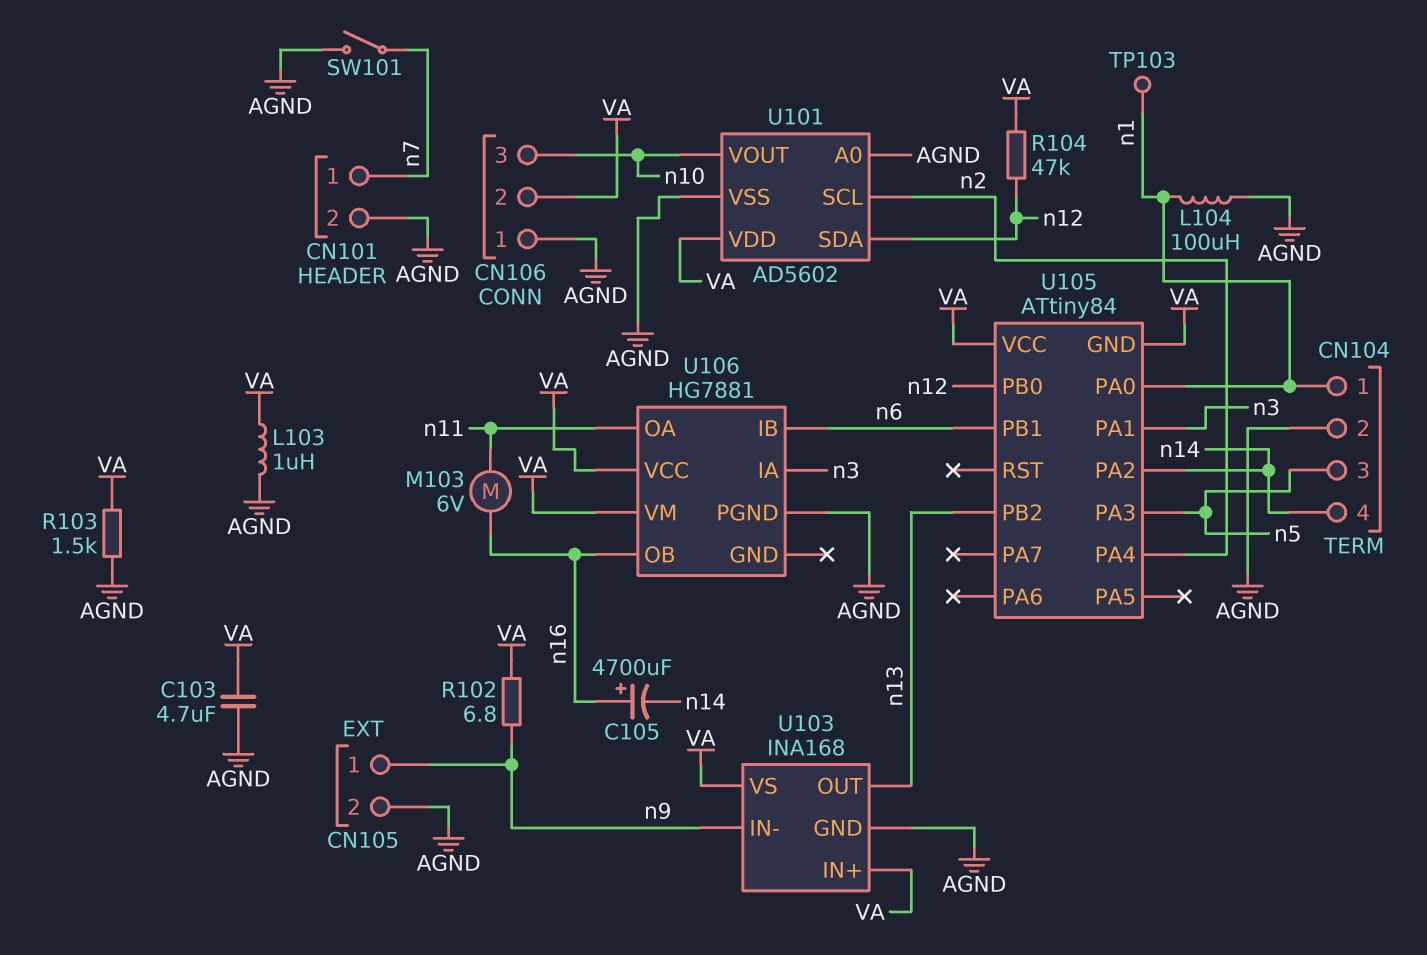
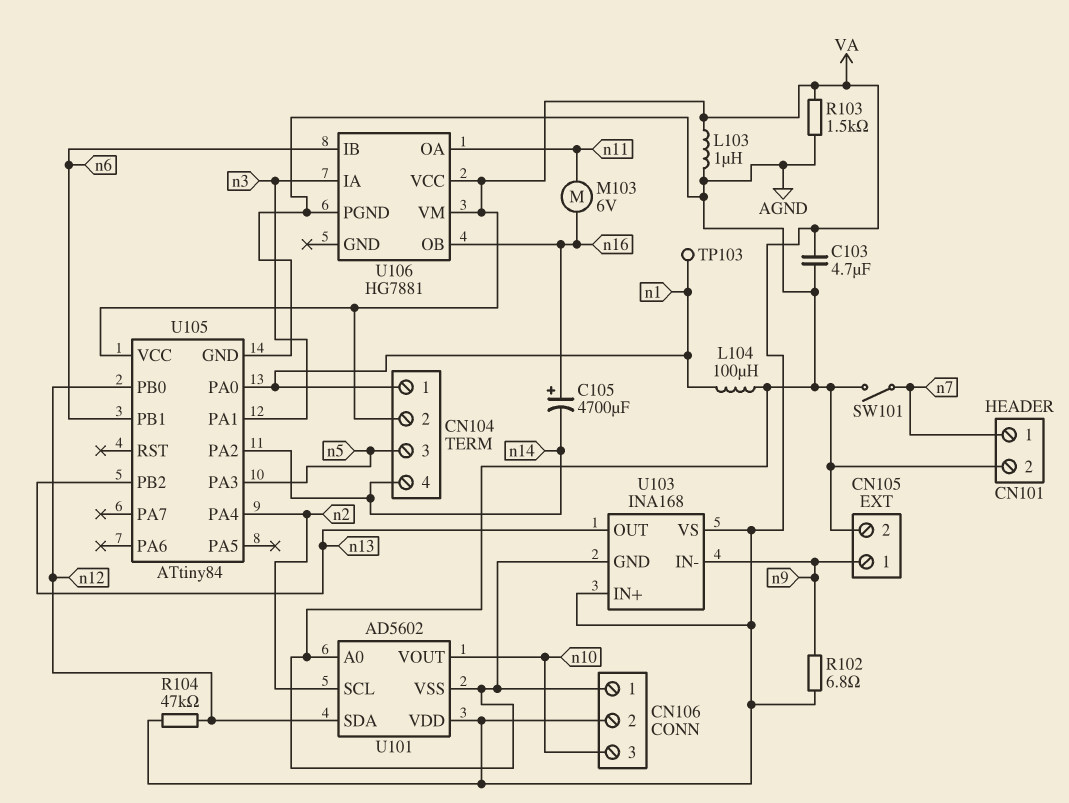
CN104 pin 2: AGND -> VA
U105 pin GND: VA -> AGND

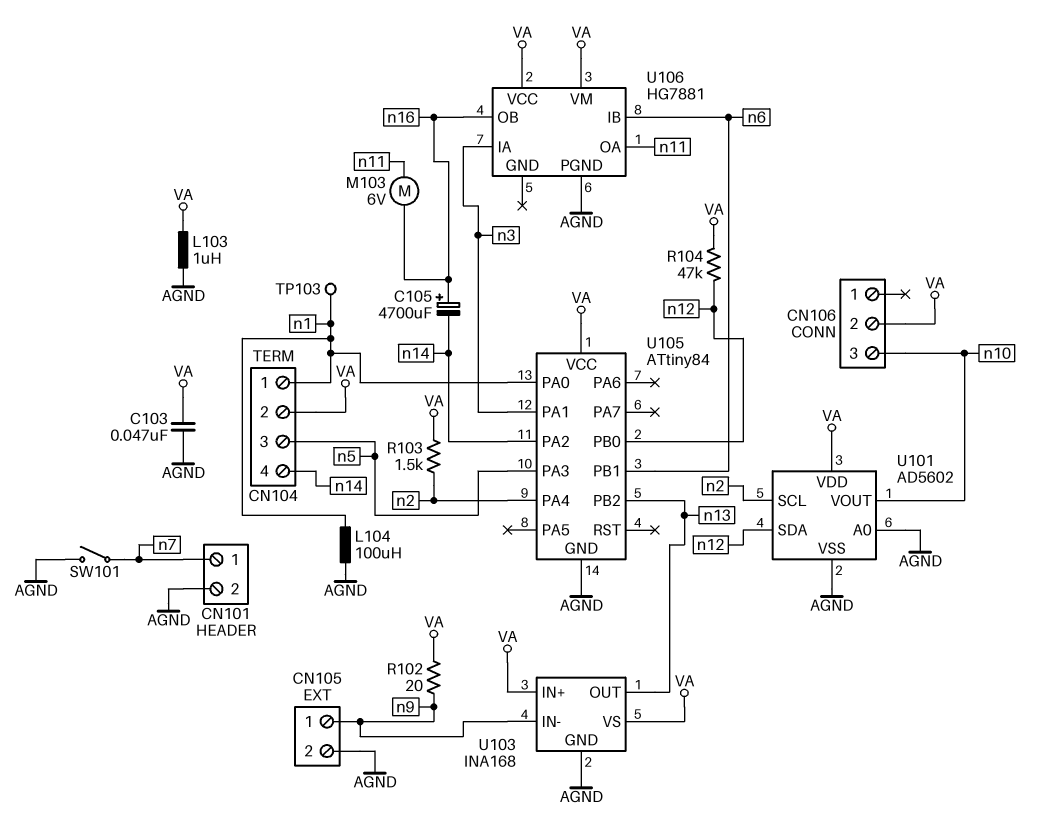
C103: 4.7uF (AGND, VA) -> 47nF (AGND, VA)
CN106 pin 1: AGND -> none
R102: 6.8 (VA, n9) -> 20 (VA, n9)
R103: 1.5k (AGND, VA) -> 1.5k (VA, n2)

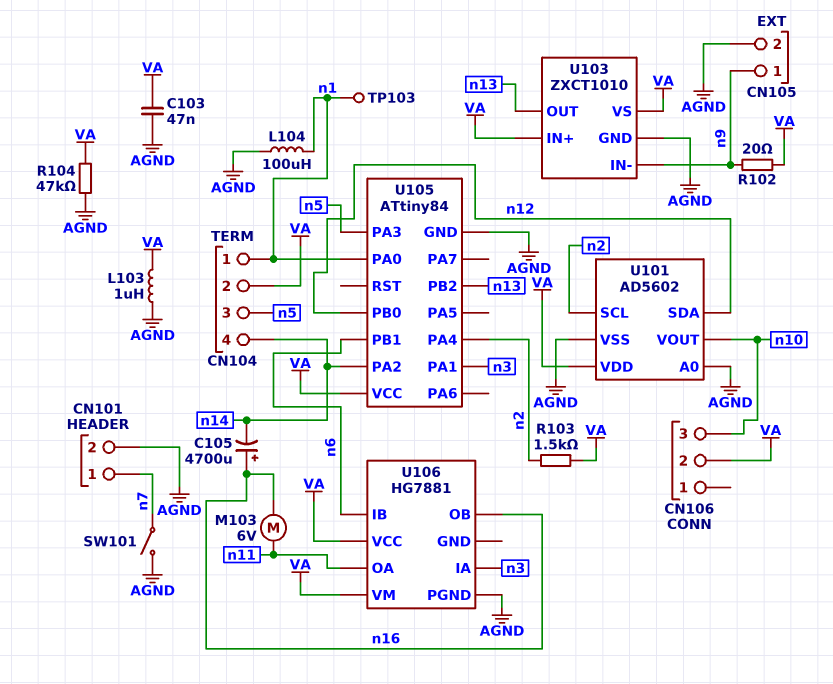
R104: 47k (VA, n12) -> 47k (AGND, VA)
U103: INA168 -> ZXCT1010

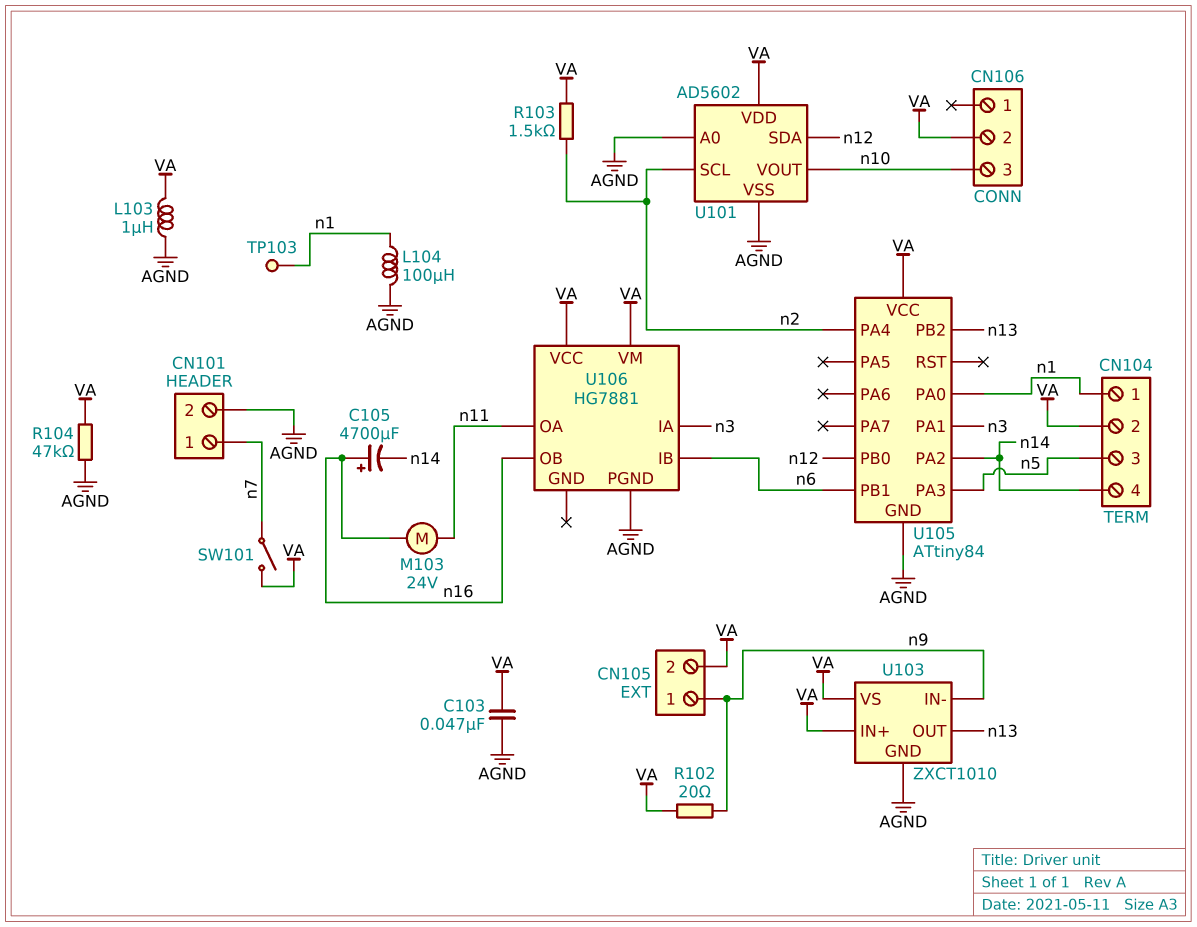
CN105 pin 2: AGND -> VA
M103: motor 6V (n11, n16) -> motor 24V (n11, n16)
SW101: switch (AGND, n7) -> switch (VA, n7)

